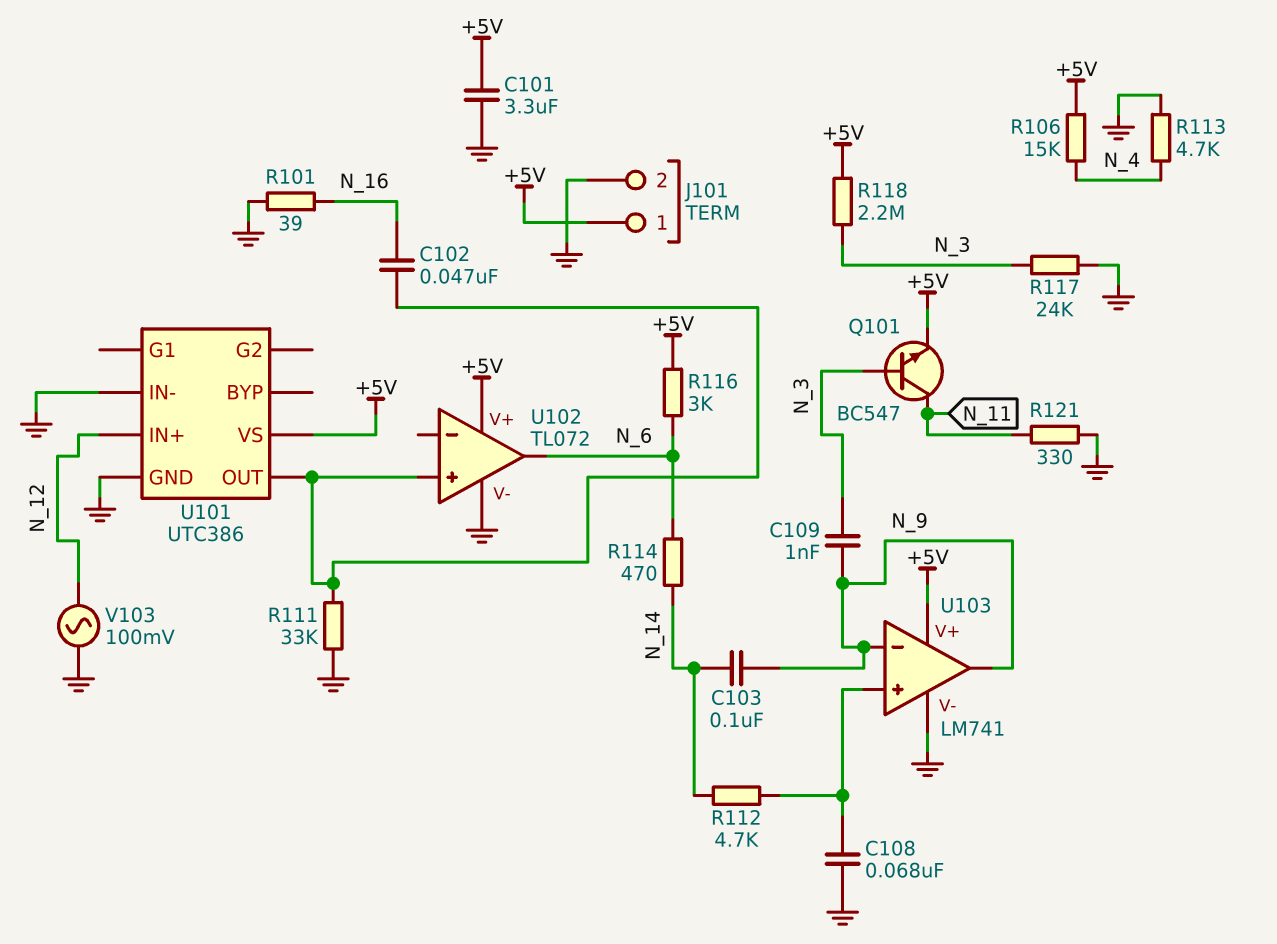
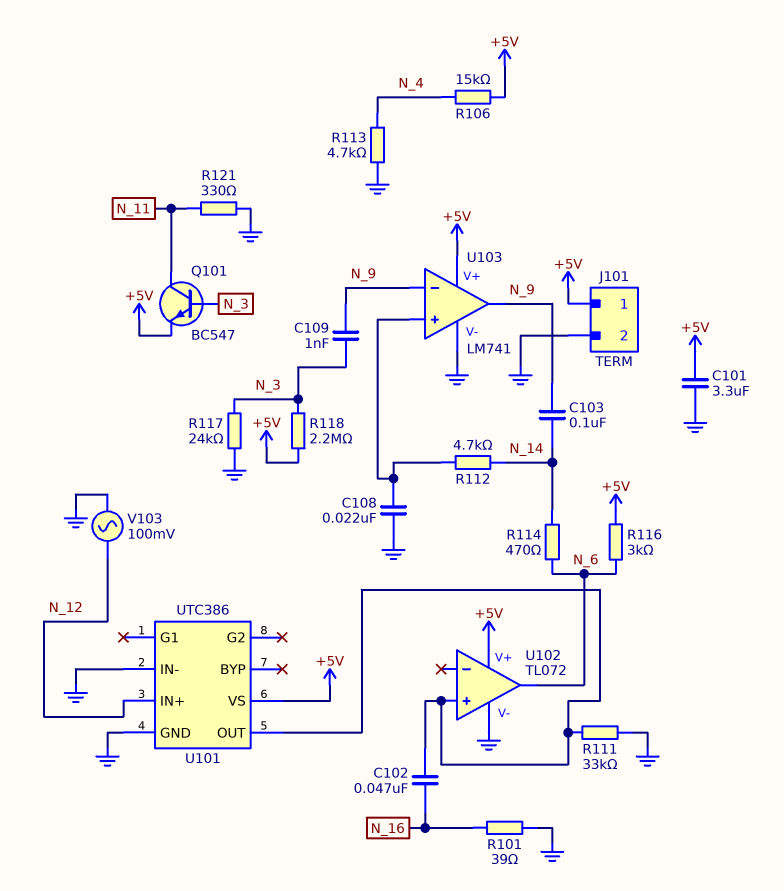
C108: 68nF (GND, U103/in+) -> 22nF (GND, U103/in+)

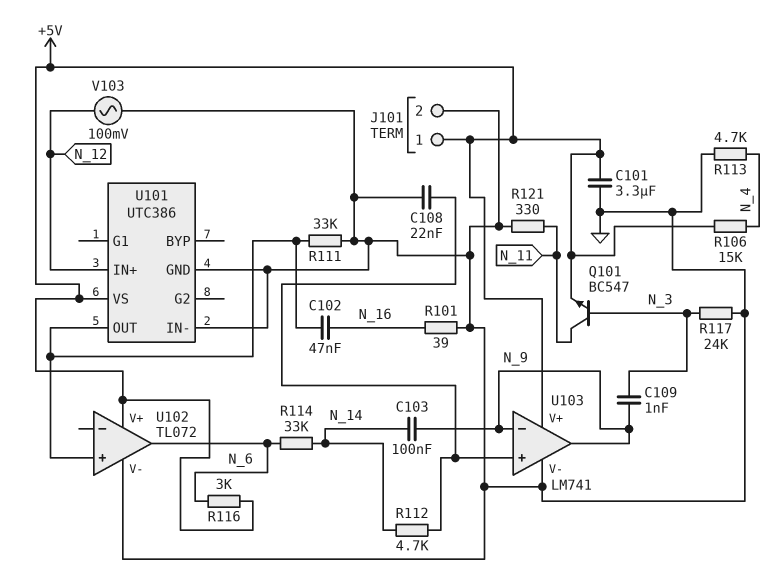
R114: 470 (N_6, N_14) -> 33k (N_6, N_14)
R118: 2.2M (+5V, N_3) -> none

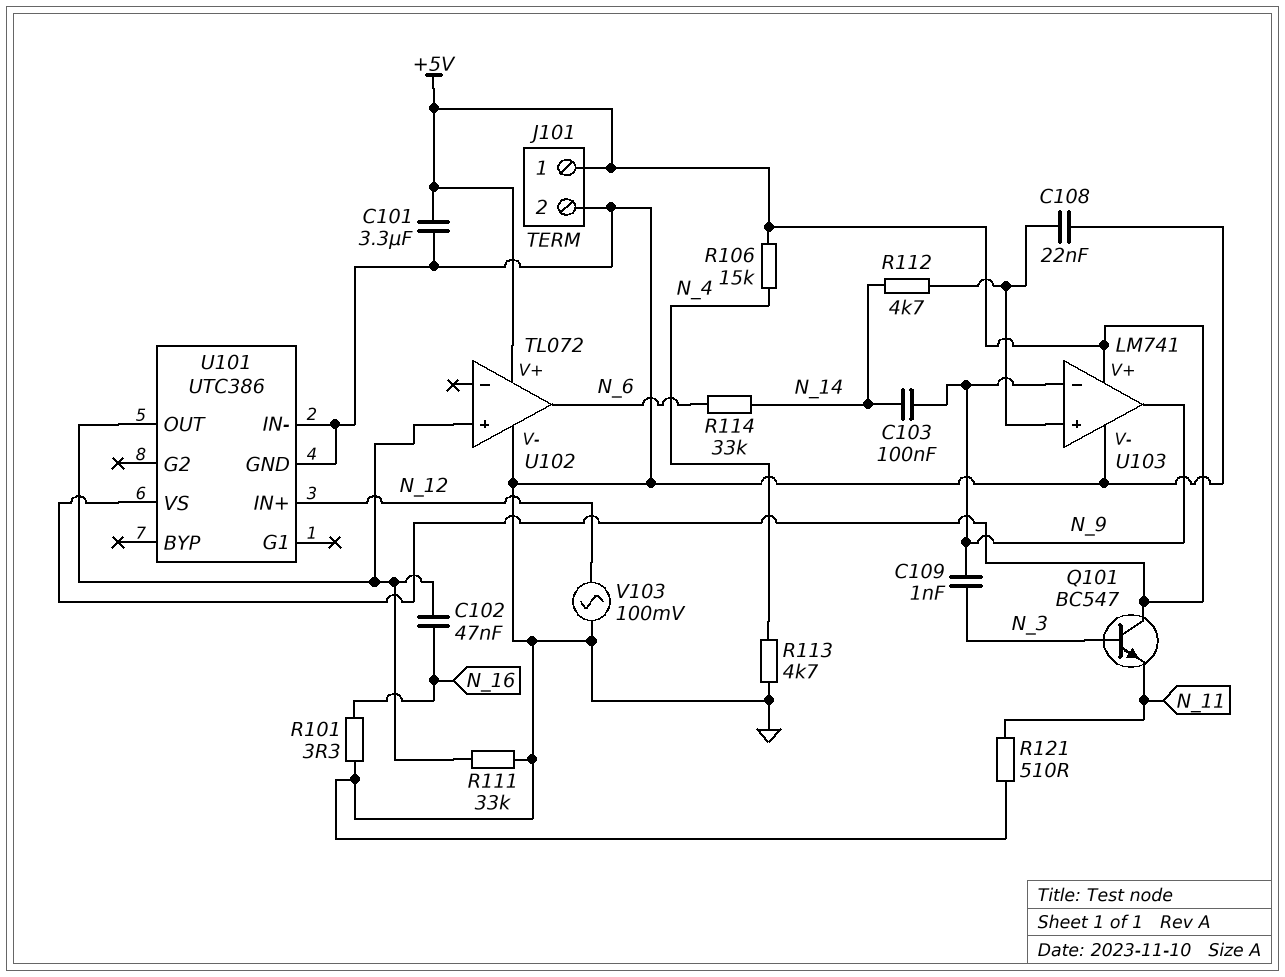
Q101: NPN BC547 (B N_3, C N_11, E +5V) -> NPN BC547 (B N_3, C +5V, E N_11)
R101: 39 (GND, N_16) -> 3.3 (GND, N_16)
R116: 3k (+5V, N_6) -> none
R117: 24k (GND, N_3) -> none
R121: 330 (GND, N_11) -> 510 (GND, N_11)

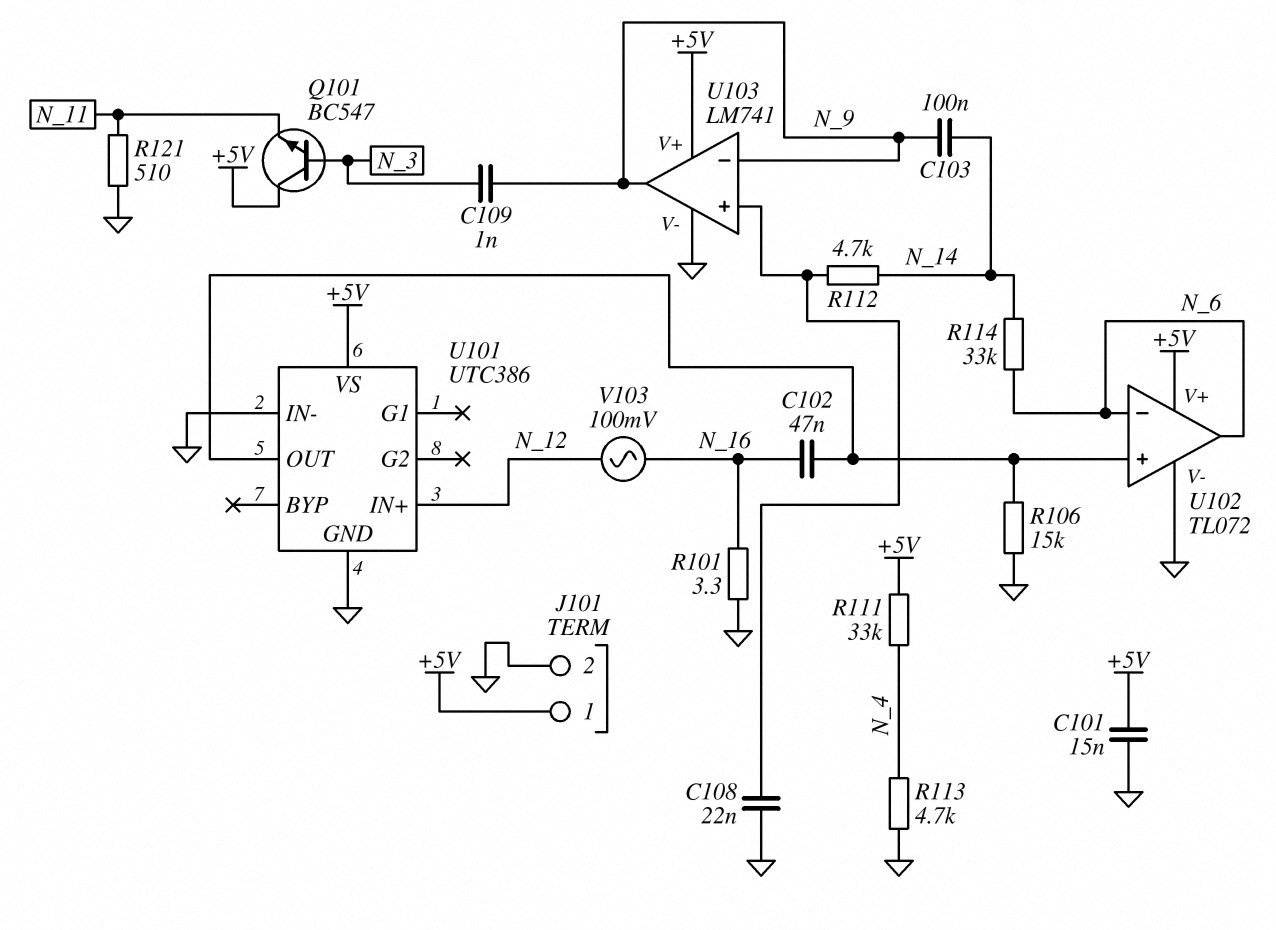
C101: 3.3uF (+5V, GND) -> 15nF (+5V, GND)
R106: 15k (+5V, N_4) -> 15k (GND, U101/OUT)
R111: 33k (GND, U101/OUT) -> 33k (+5V, N_4)
U102 pin in-: none -> N_6
V103: AC 100mV (GND, N_12) -> AC 100mV (N_12, N_16)

